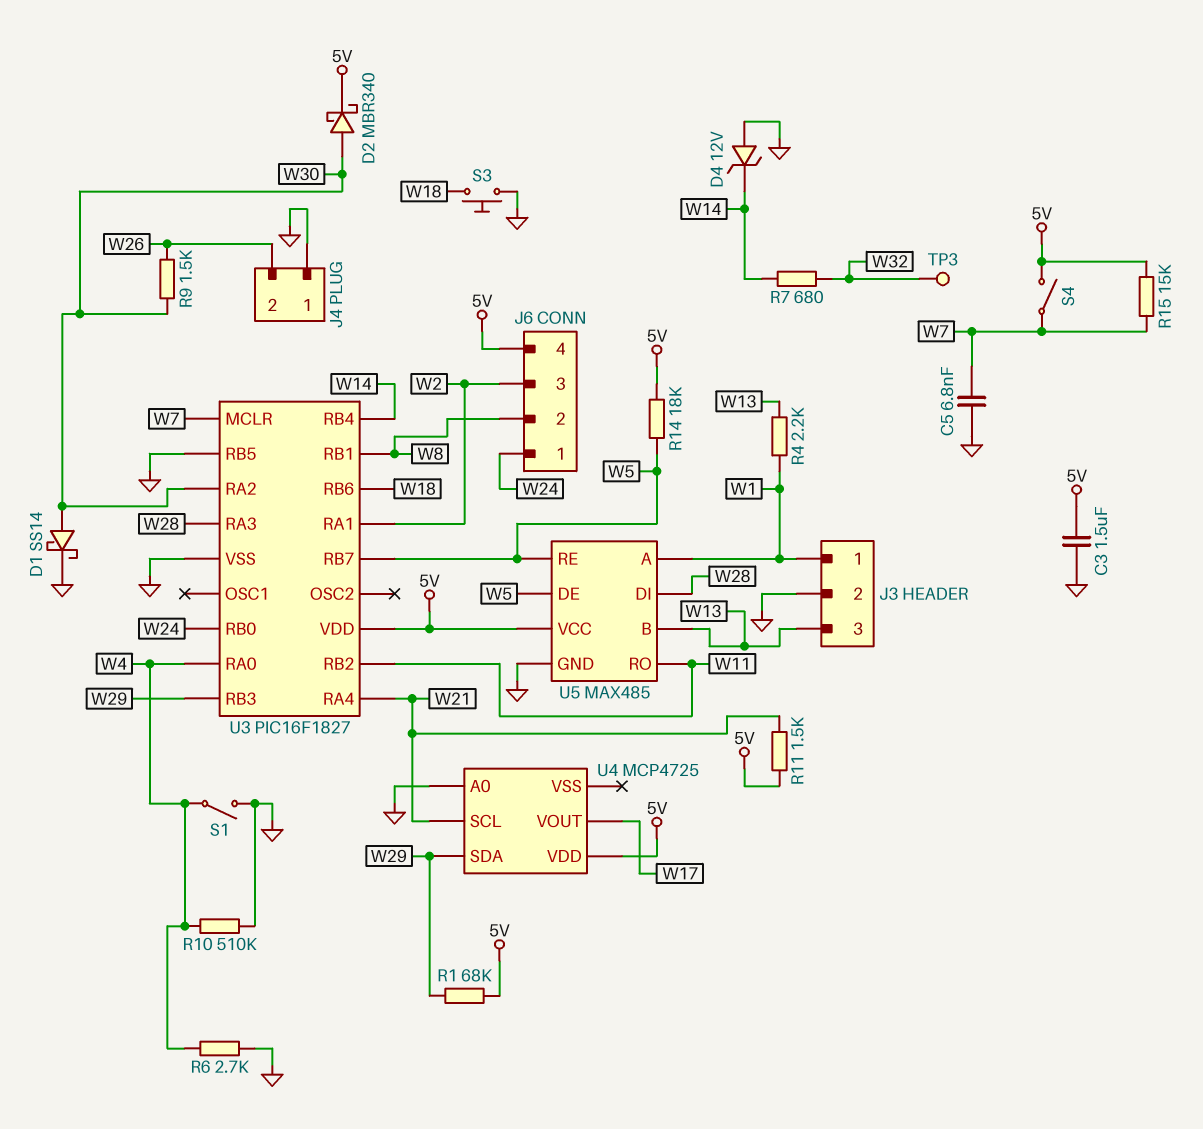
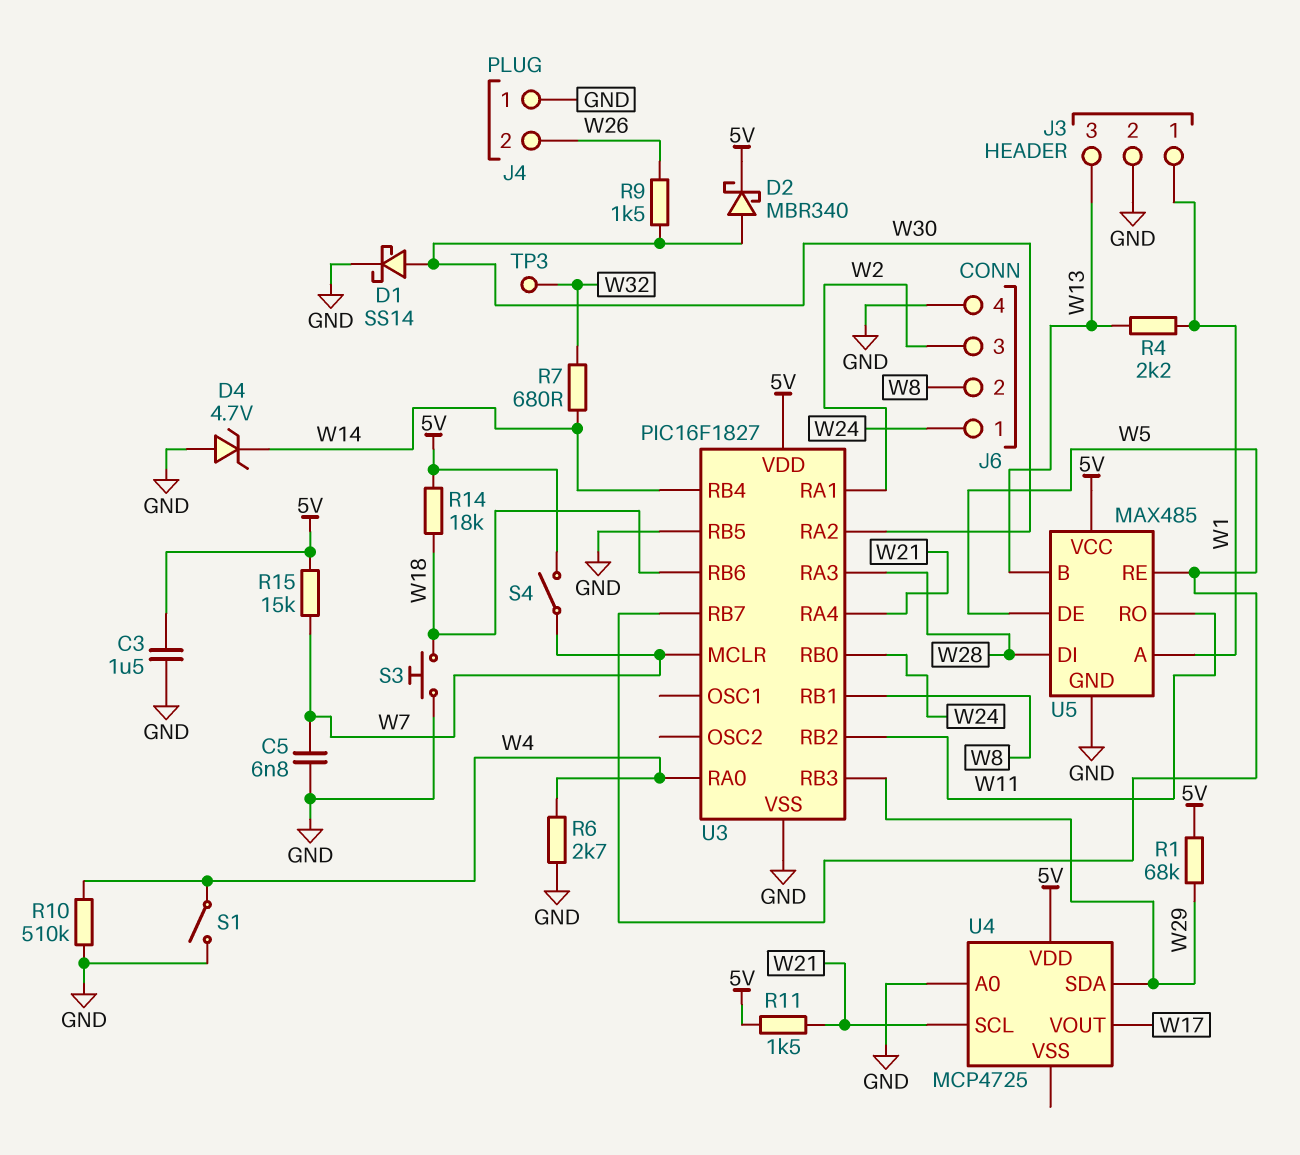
D4: zener 12V (A GND, K W14) -> zener 4.7V (A GND, K W14)
J6 pin 4: 5V -> GND
R14: 18k (5V, W5) -> 18k (5V, W18)

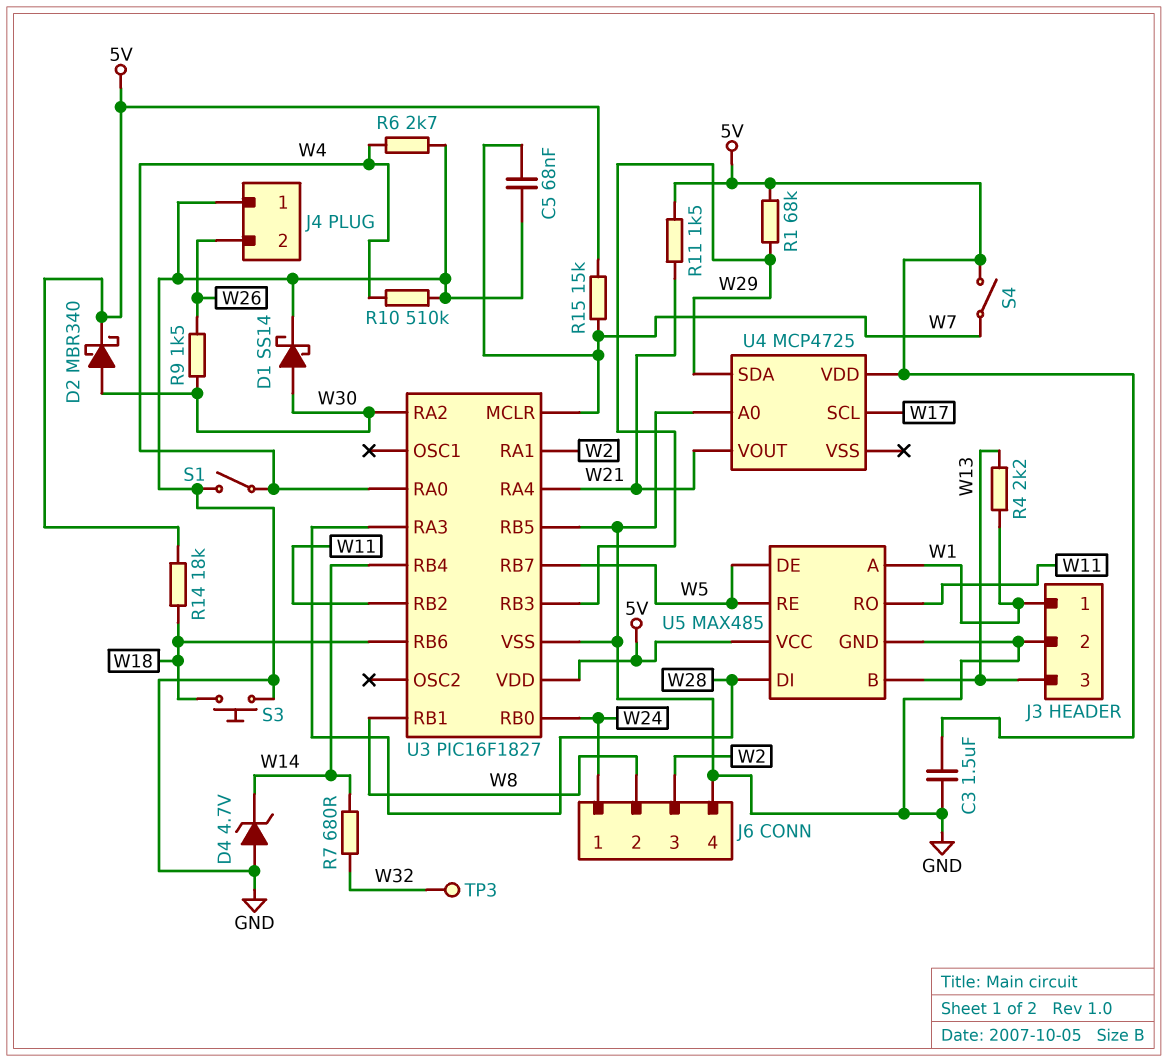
C5: 6.8nF (GND, W7) -> 68nF (GND, W7)
U4 pin SCL: W21 -> W17
U4 pin VOUT: W17 -> W21

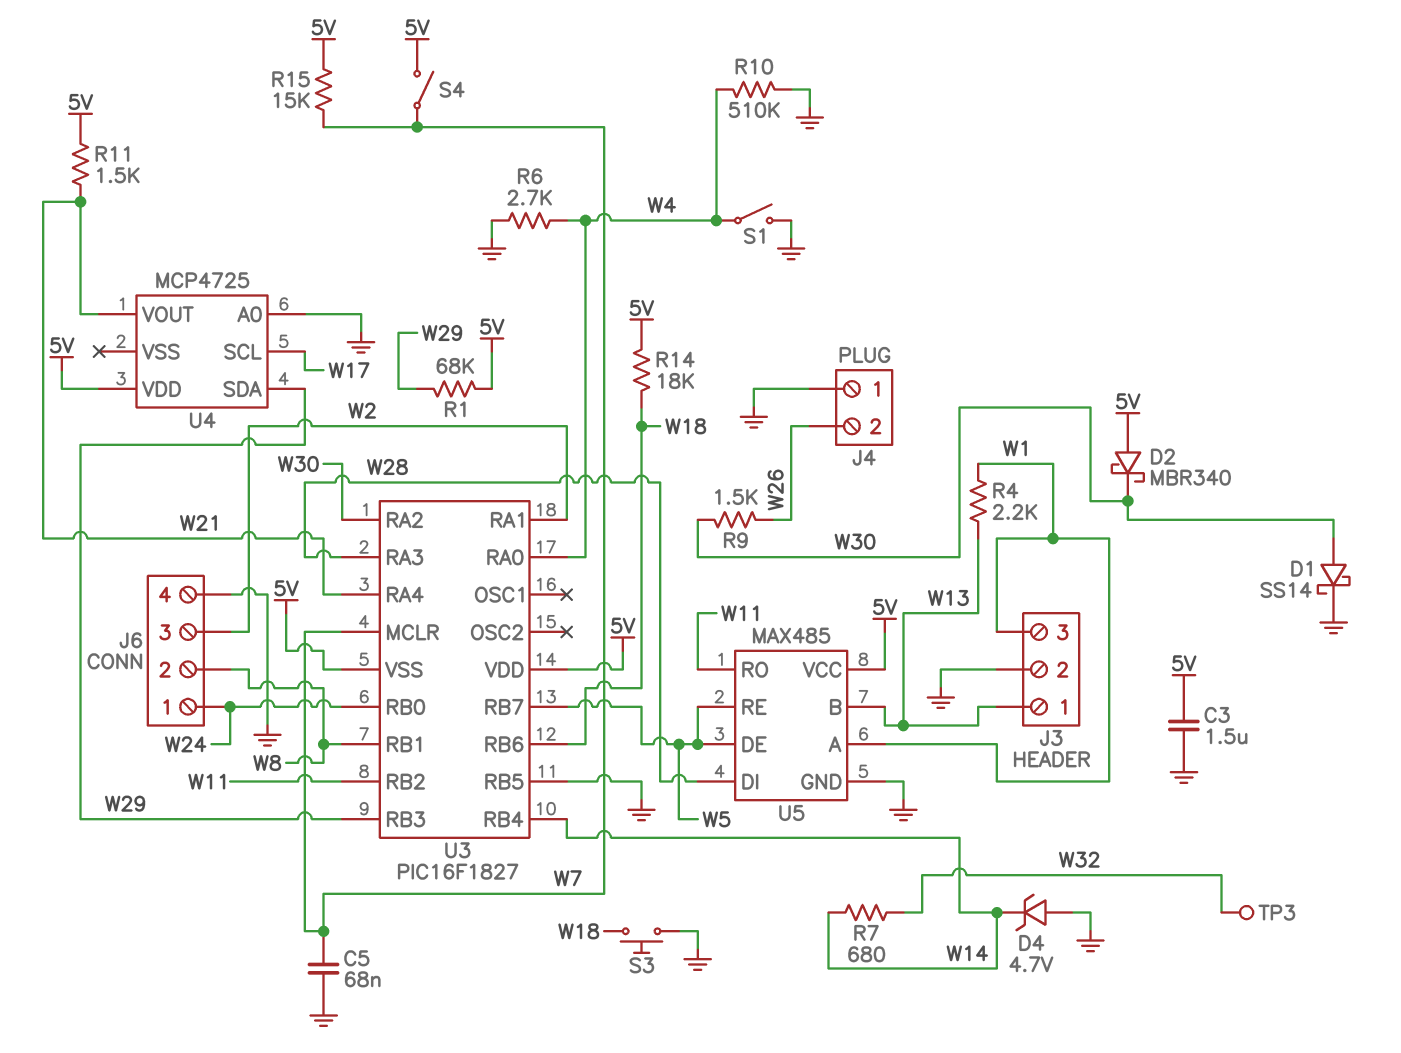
D2: schottky MBR340 (A W30, K 5V) -> schottky MBR340 (A 5V, K W30)
J3 pin 1: W1 -> W13
J3 pin 3: W13 -> W1
U3 pin VSS: GND -> 5V

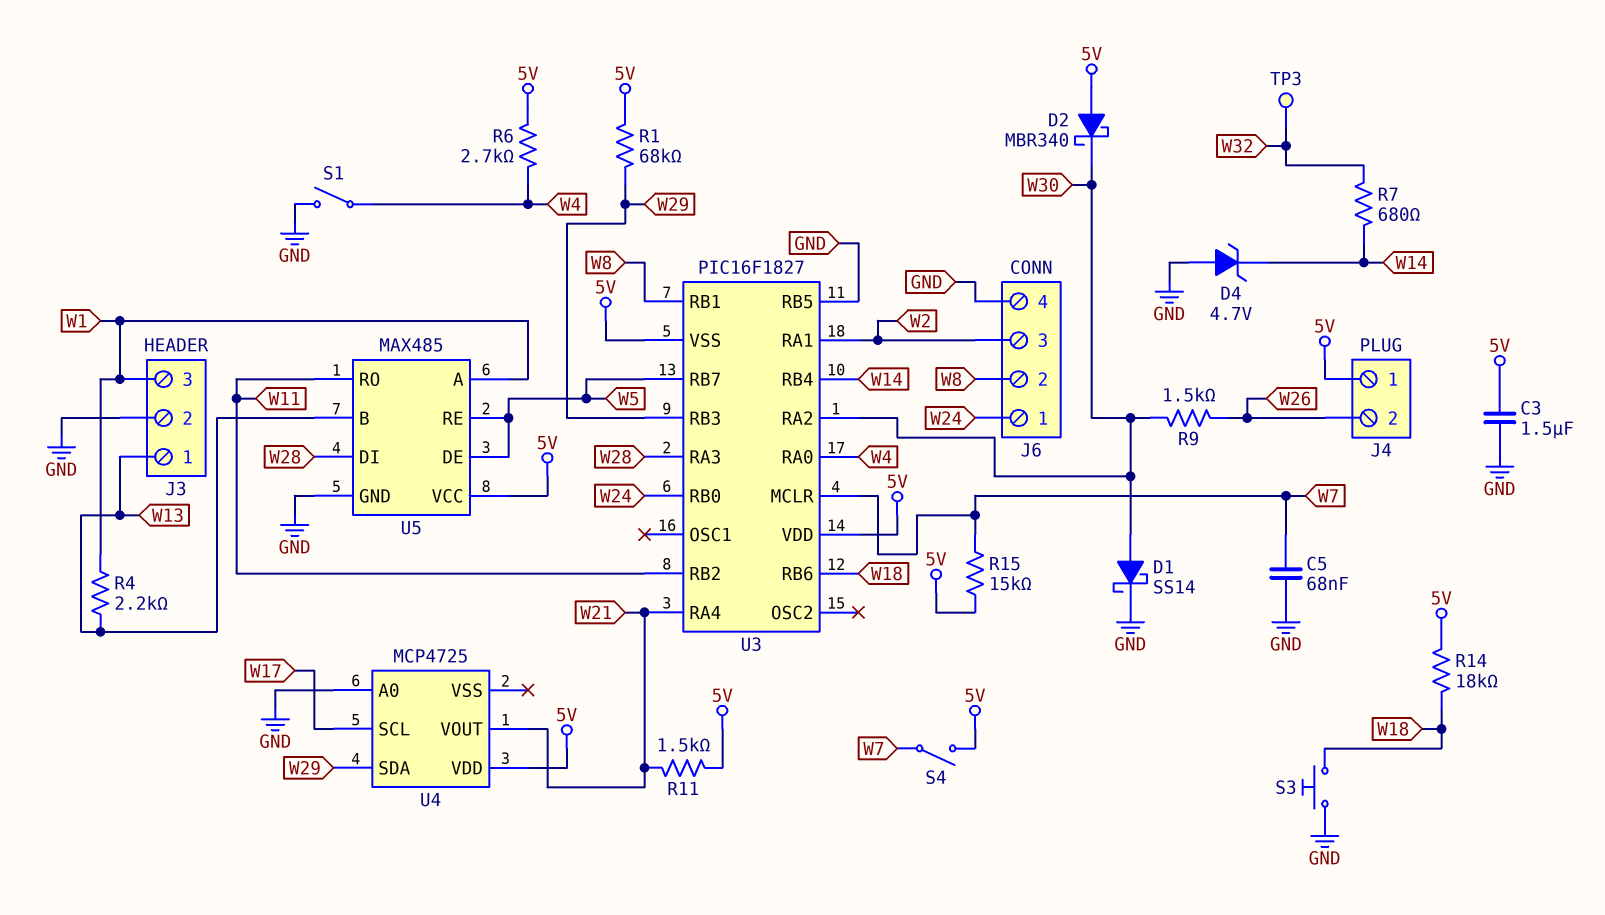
J4 pin 1: GND -> 5V
R6: 2.7k (GND, W4) -> 2.7k (5V, W4)
R10: 510k (GND, W4) -> none

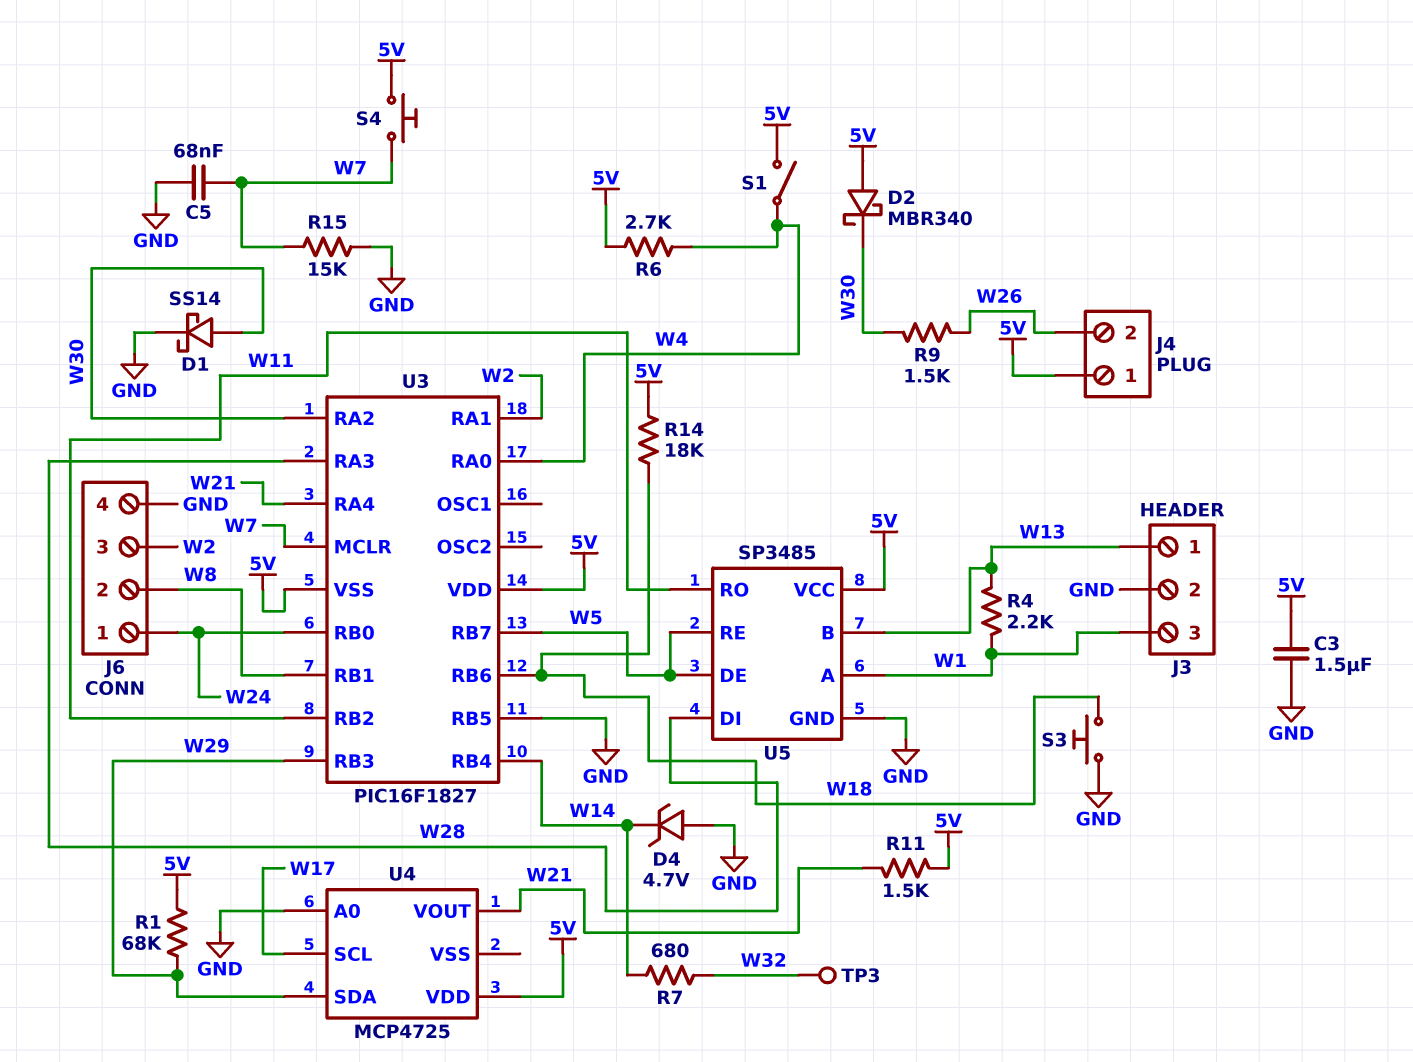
R15: 15k (5V, W7) -> 15k (GND, W7)
S1: switch (GND, W4) -> switch (5V, W4)
S4: switch (5V, W7) -> button (5V, W7)
U5: MAX485 -> SP3485

